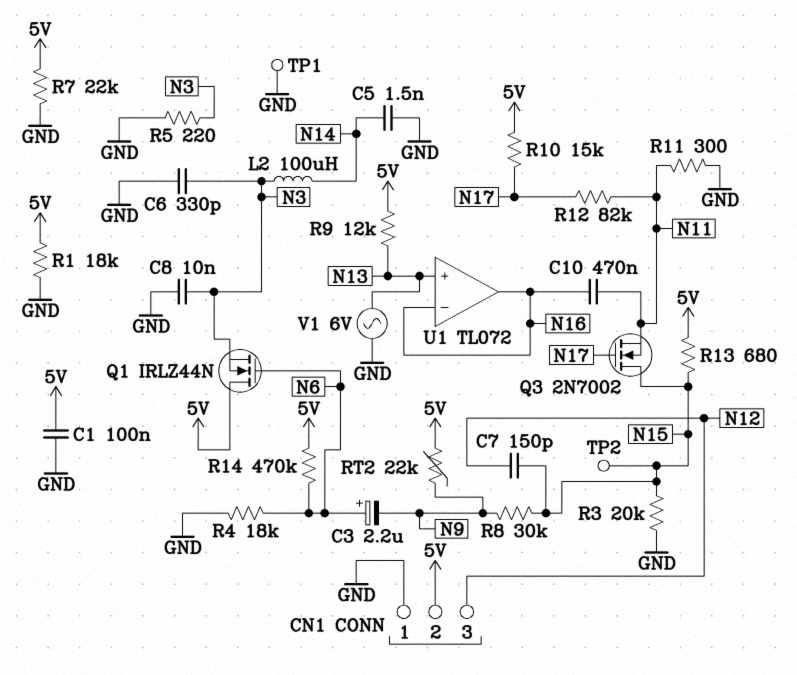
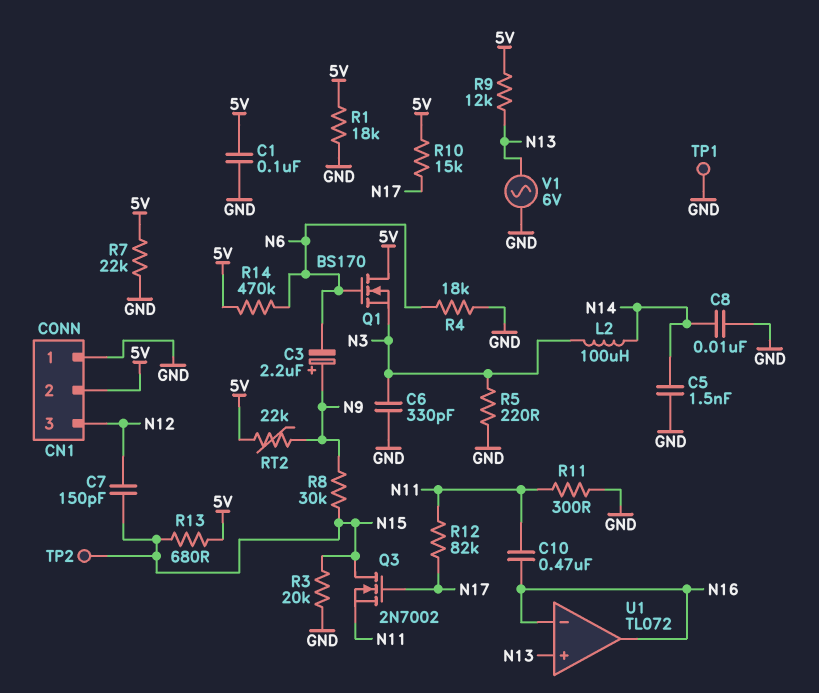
C3: 2.2uF (plus N6, minus N9) -> 2.2uF (plus N9, minus N6)
C8: 10nF (GND, N3) -> 10nF (GND, N14)
Q1: NMOS IRLZ44N (G N6, D 5V, S N3) -> NMOS BS170 (G N6, D 5V, S N3)

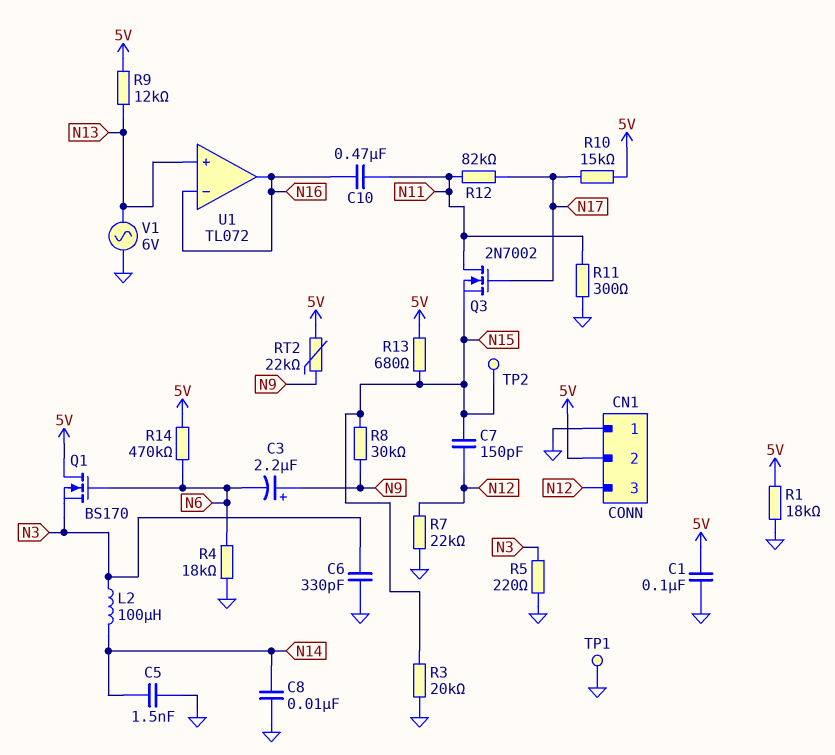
Q3: NMOS 2N7002 (G N17, D N15, S N11) -> NMOS 2N7002 (G N17, D N11, S N15)
R7: 22k (5V, GND) -> 22k (GND, N12)

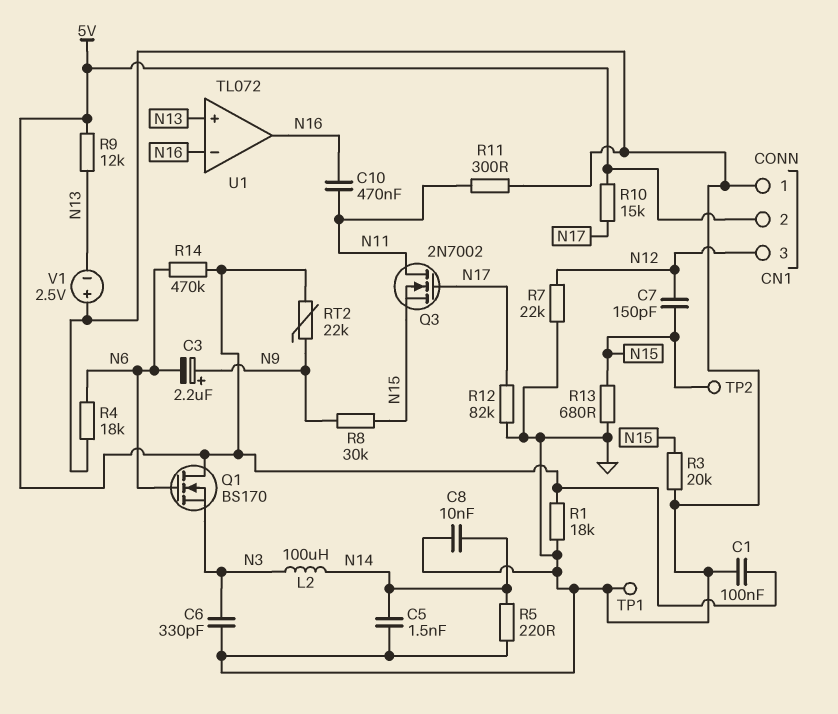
R5: 220 (GND, N3) -> 220 (GND, N14)
R12: 82k (N11, N17) -> 82k (GND, N17)
R13: 680 (5V, N15) -> 680 (GND, N15)
V1: AC 6V (GND, N13) -> 2.5V (plus GND, minus N13)

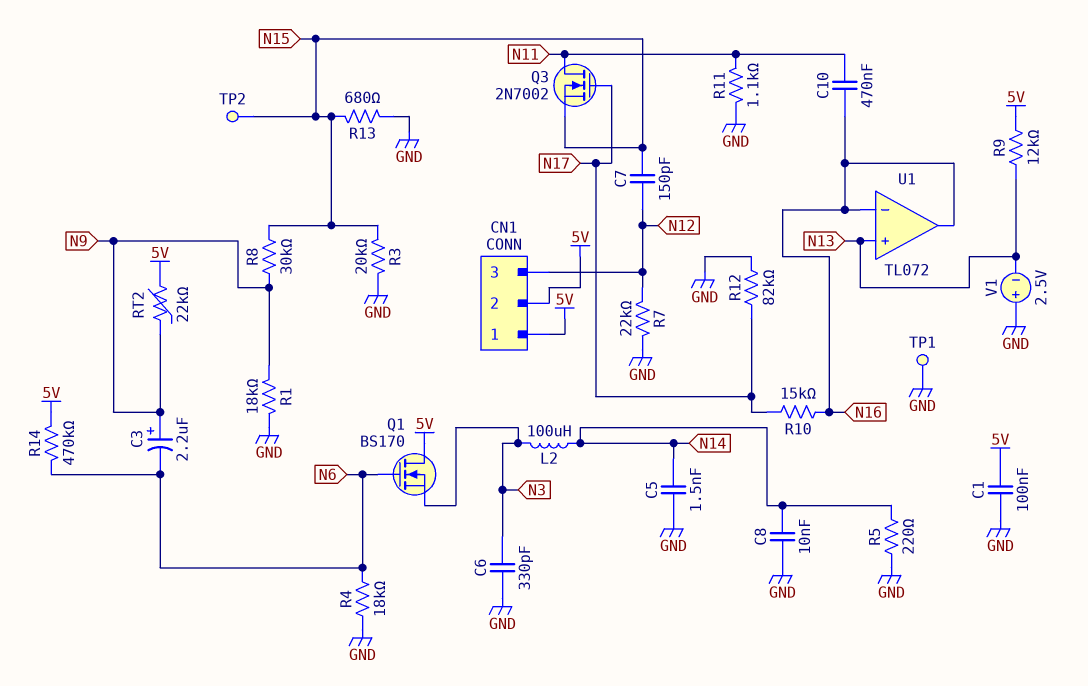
CN1 pin 1: GND -> 5V
R1: 18k (5V, GND) -> 18k (GND, N9)
R10: 15k (5V, N17) -> 15k (N16, N17)
R11: 300 (GND, N11) -> 1.1k (GND, N11)

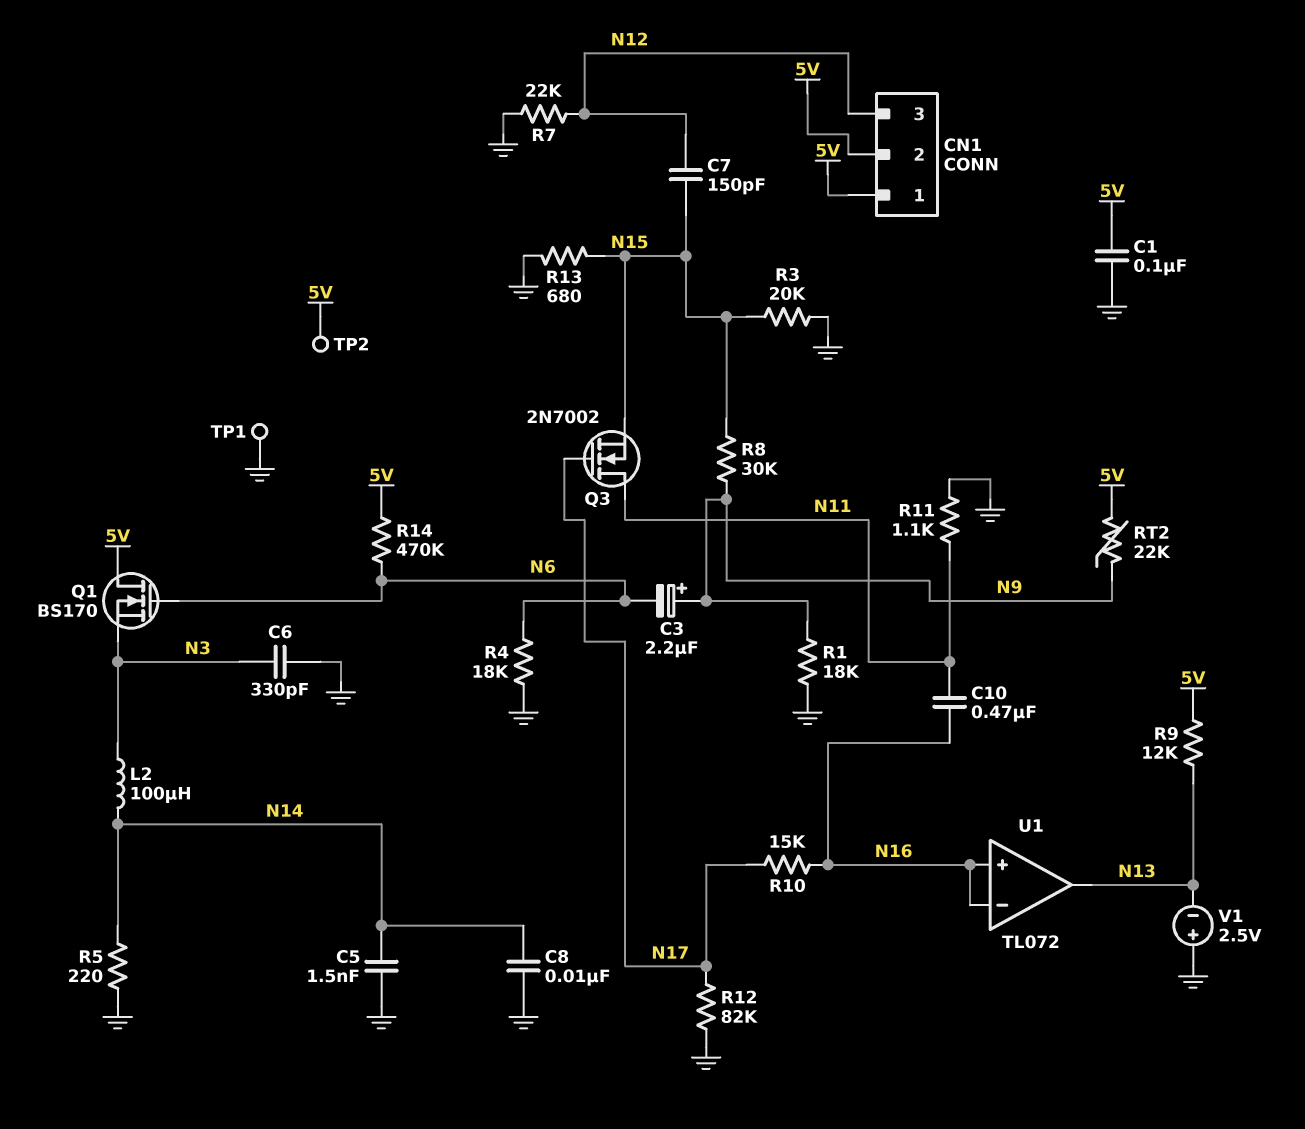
TP2: test point (N15) -> test point (5V)
U1 pin in+: N13 -> N16
U1 pin out: N16 -> N13

